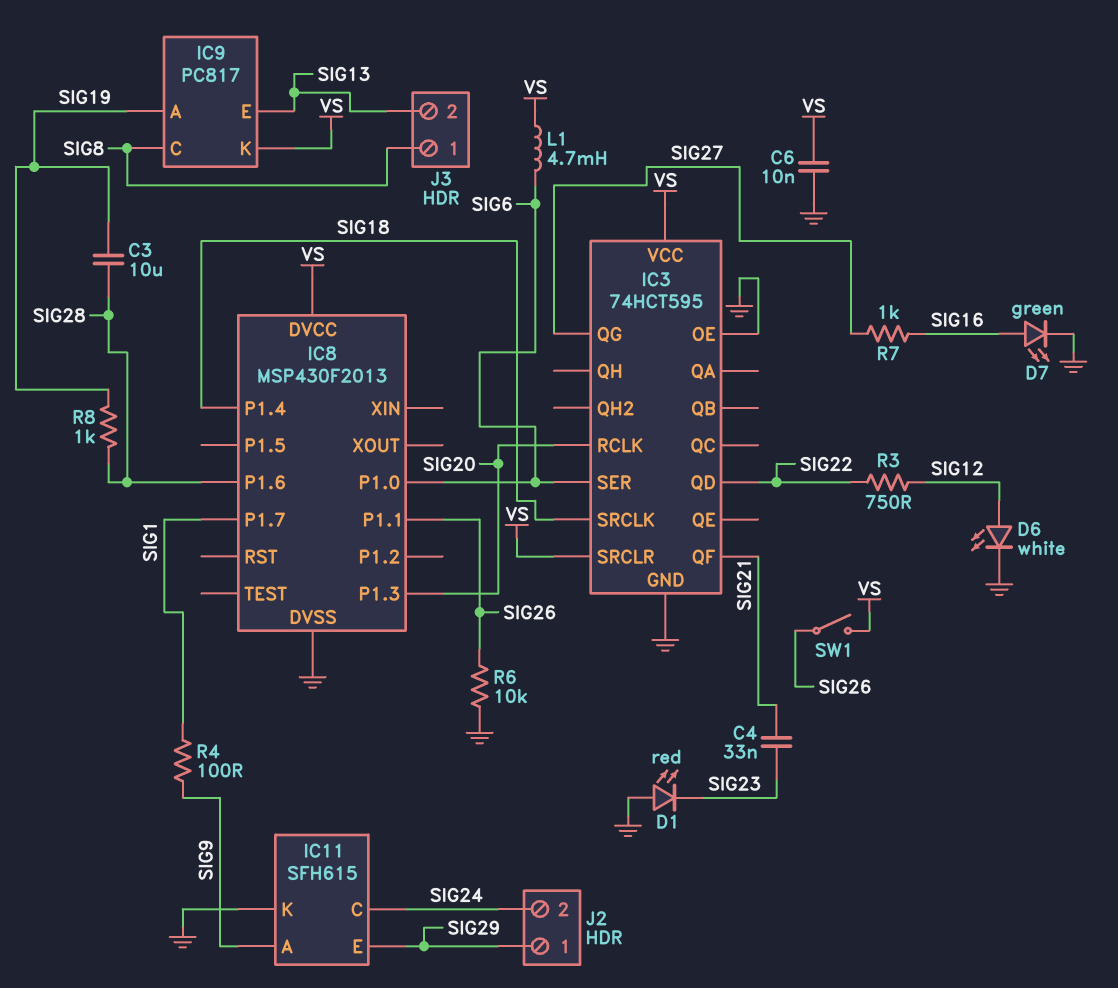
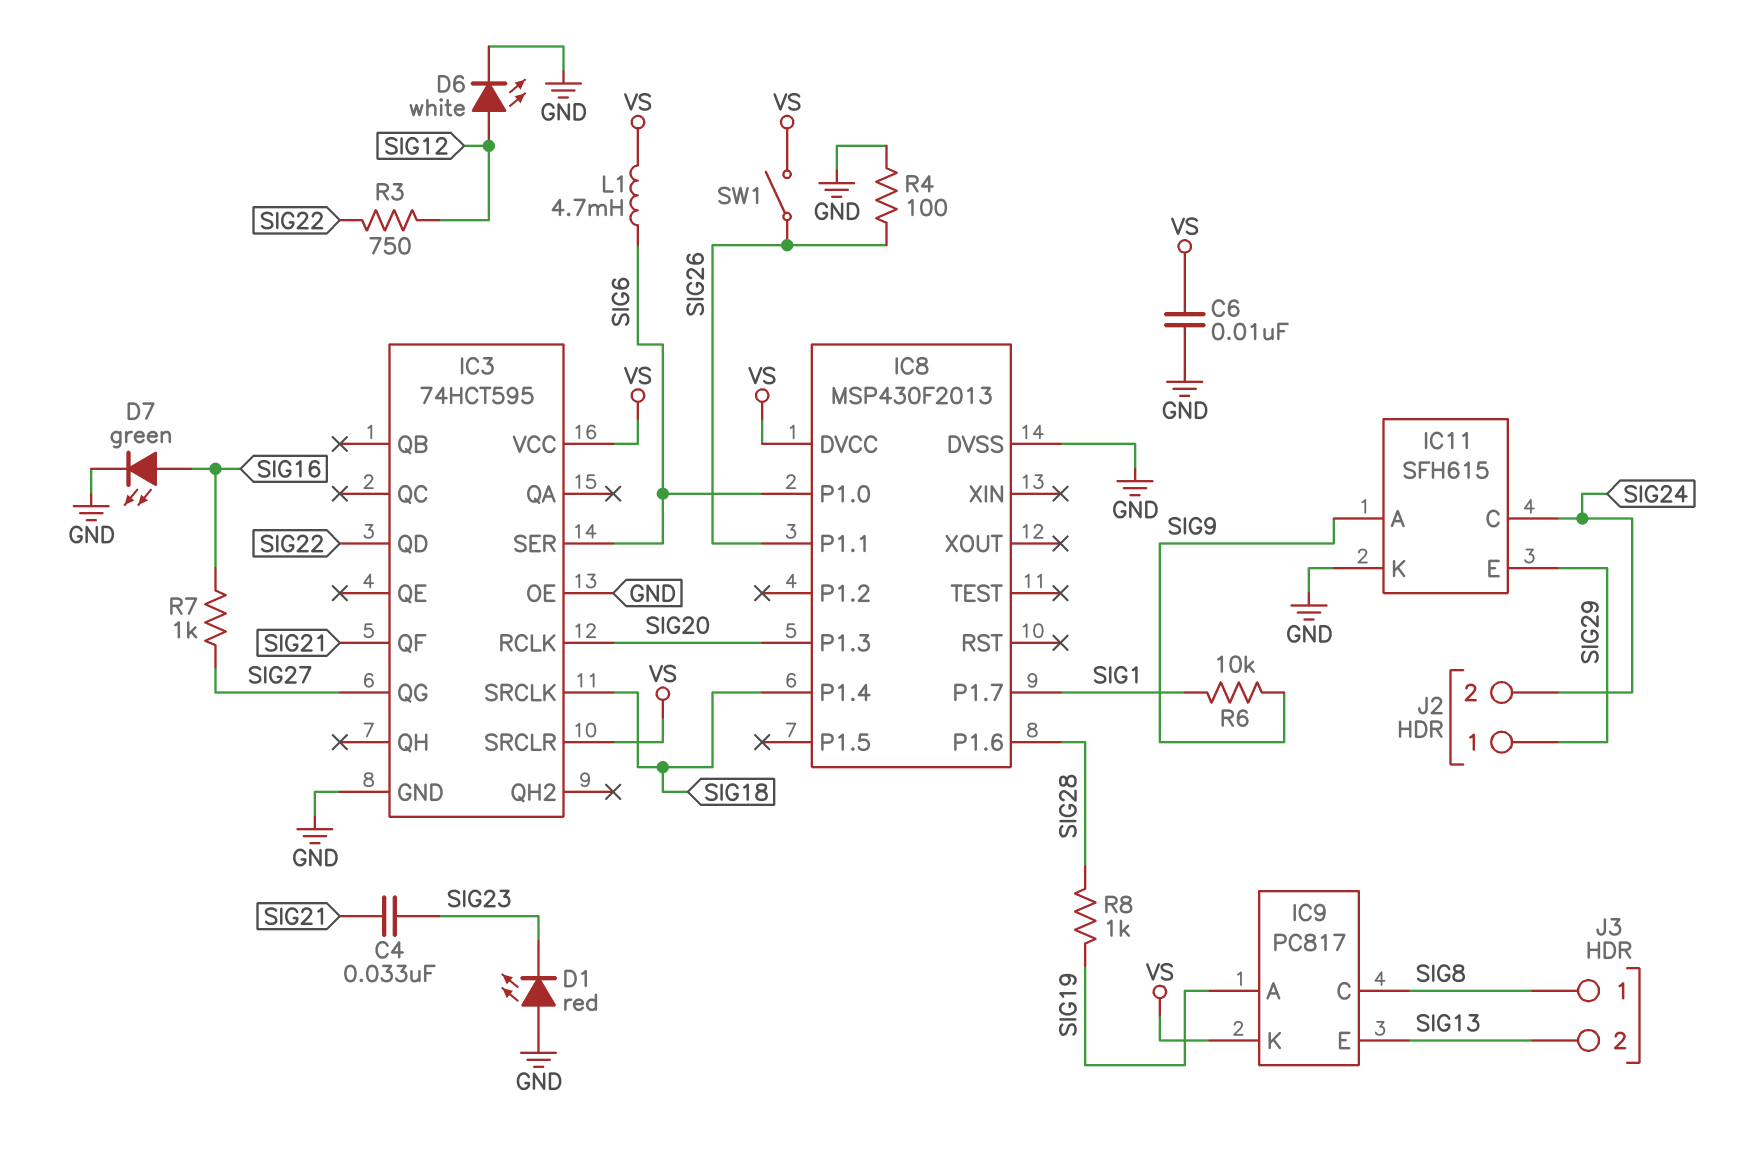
C3: 10uF (SIG19, SIG28) -> none
R4: 100 (SIG1, SIG9) -> 100 (GND, SIG26)
R6: 10k (GND, SIG26) -> 10k (SIG1, SIG9)

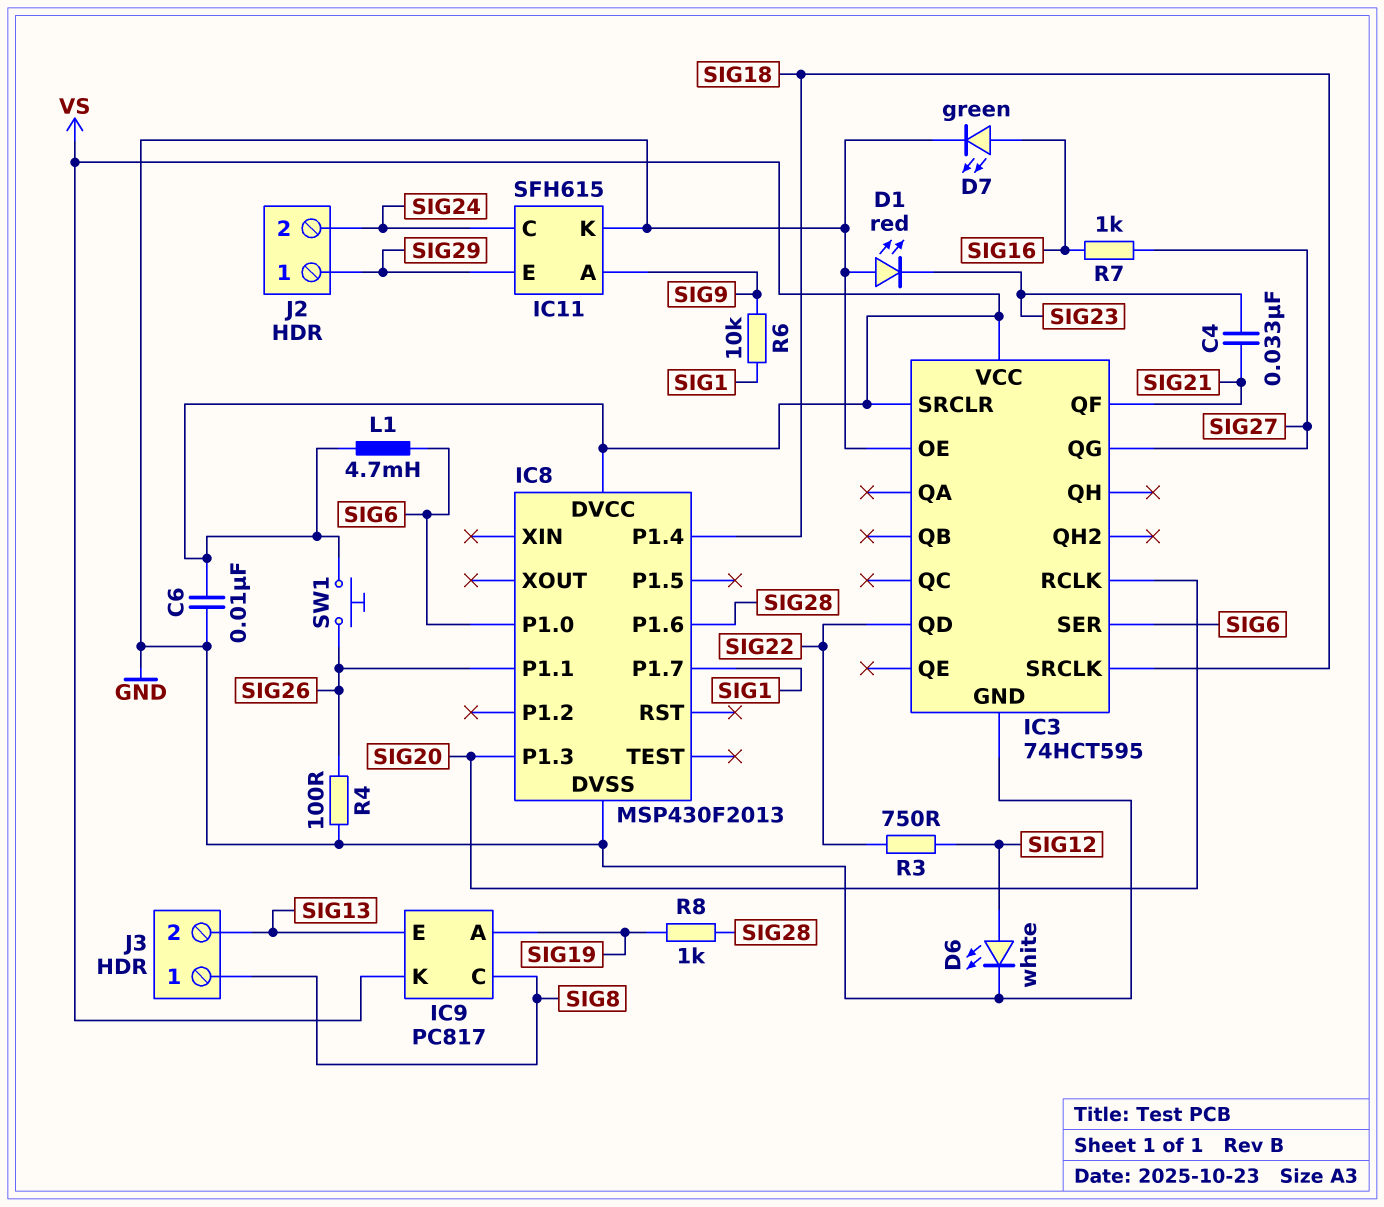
SW1: switch (SIG26, VS) -> button (SIG26, VS)

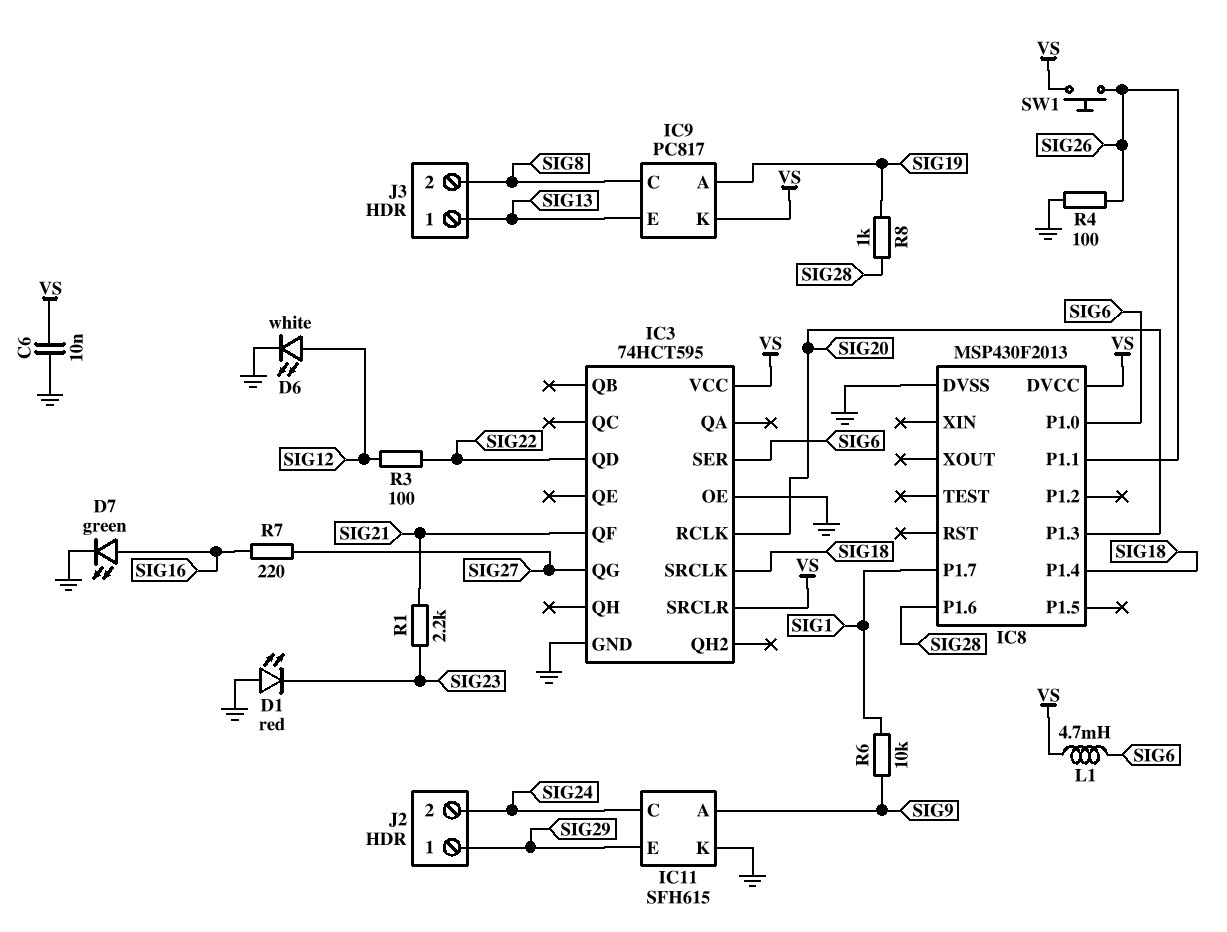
C4: 33nF (SIG21, SIG23) -> none
J3 pin 1: SIG8 -> SIG13
J3 pin 2: SIG13 -> SIG8
R1: none -> 2.2k (SIG21, SIG23)
R3: 750 (SIG12, SIG22) -> 100 (SIG12, SIG22)
R7: 1k (SIG16, SIG27) -> 220 (SIG16, SIG27)

